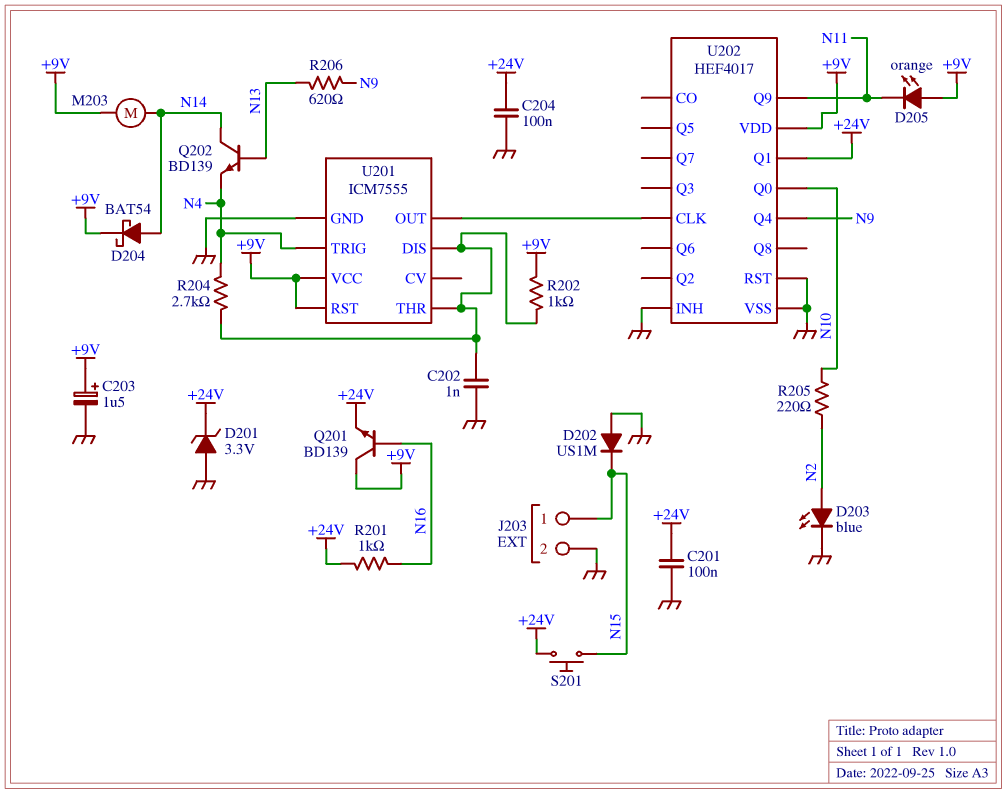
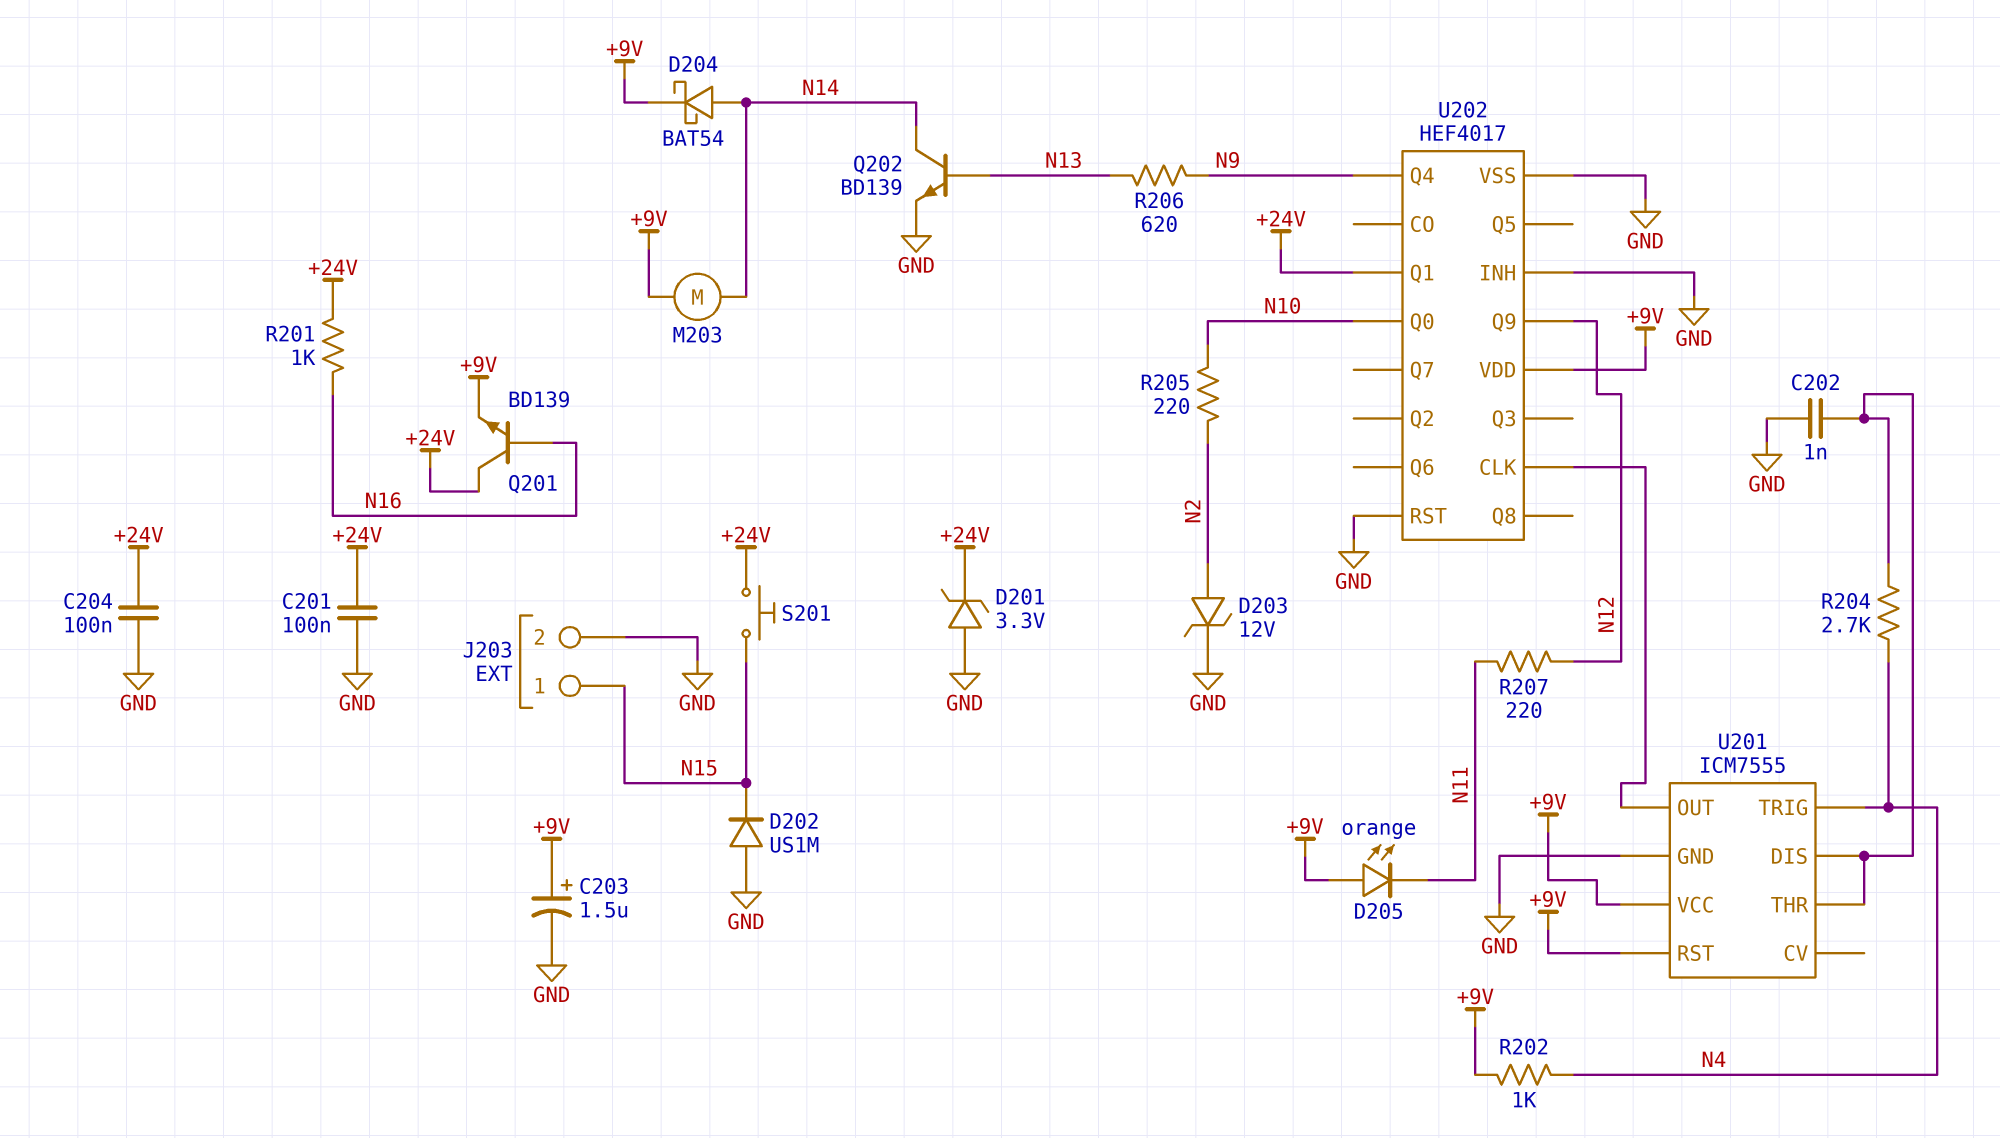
D203: LED blue (A N2, K GND) -> zener 12V (A N2, K GND)
Q201: NPN BD139 (B N16, C +9V, E +24V) -> NPN BD139 (B N16, C +24V, E +9V)
Q202: NPN BD139 (B N13, C N14, E N4) -> NPN BD139 (B N13, C N14, E GND)
R202: 1k (+9V, U201/DIS) -> 1k (+9V, N4)
R207: none -> 220 (N11, N12)
U202 pin Q9: N11 -> N12

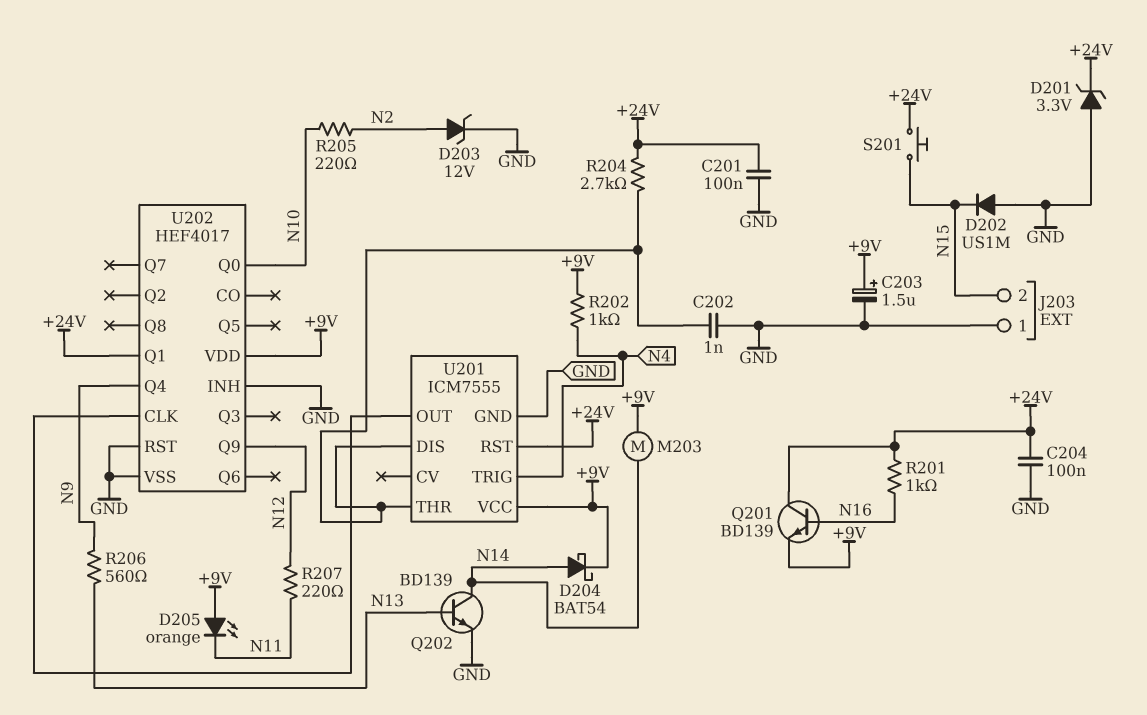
J203 pin 1: N15 -> GND
J203 pin 2: GND -> N15
R204: 2.7k (N4, U201/DIS) -> 2.7k (+24V, U201/DIS)
R206: 620 (N9, N13) -> 560 (N9, N13)
U201 pin RST: +9V -> +24V

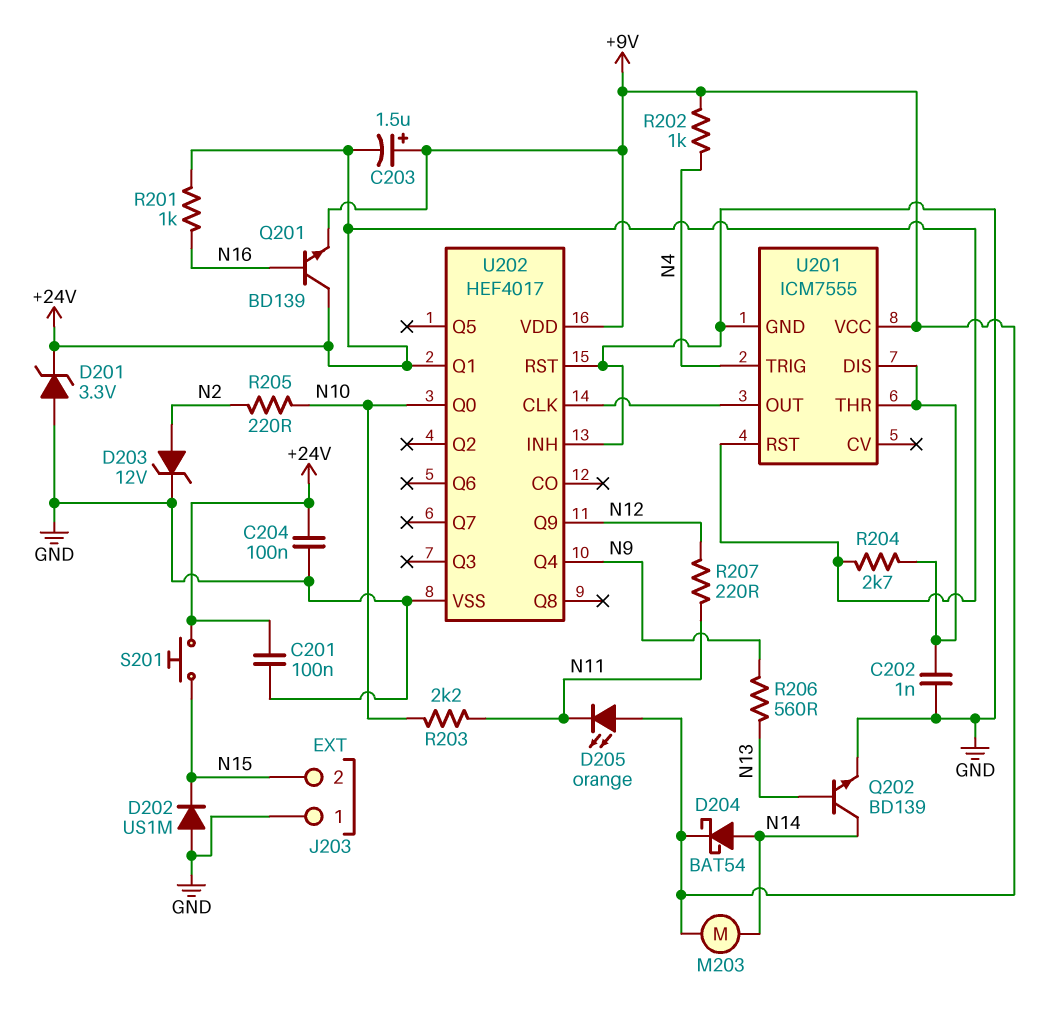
C203: 1.5uF (plus +9V, minus GND) -> 1.5uF (plus +9V, minus +24V)
R203: none -> 2.2k (N10, N11)

